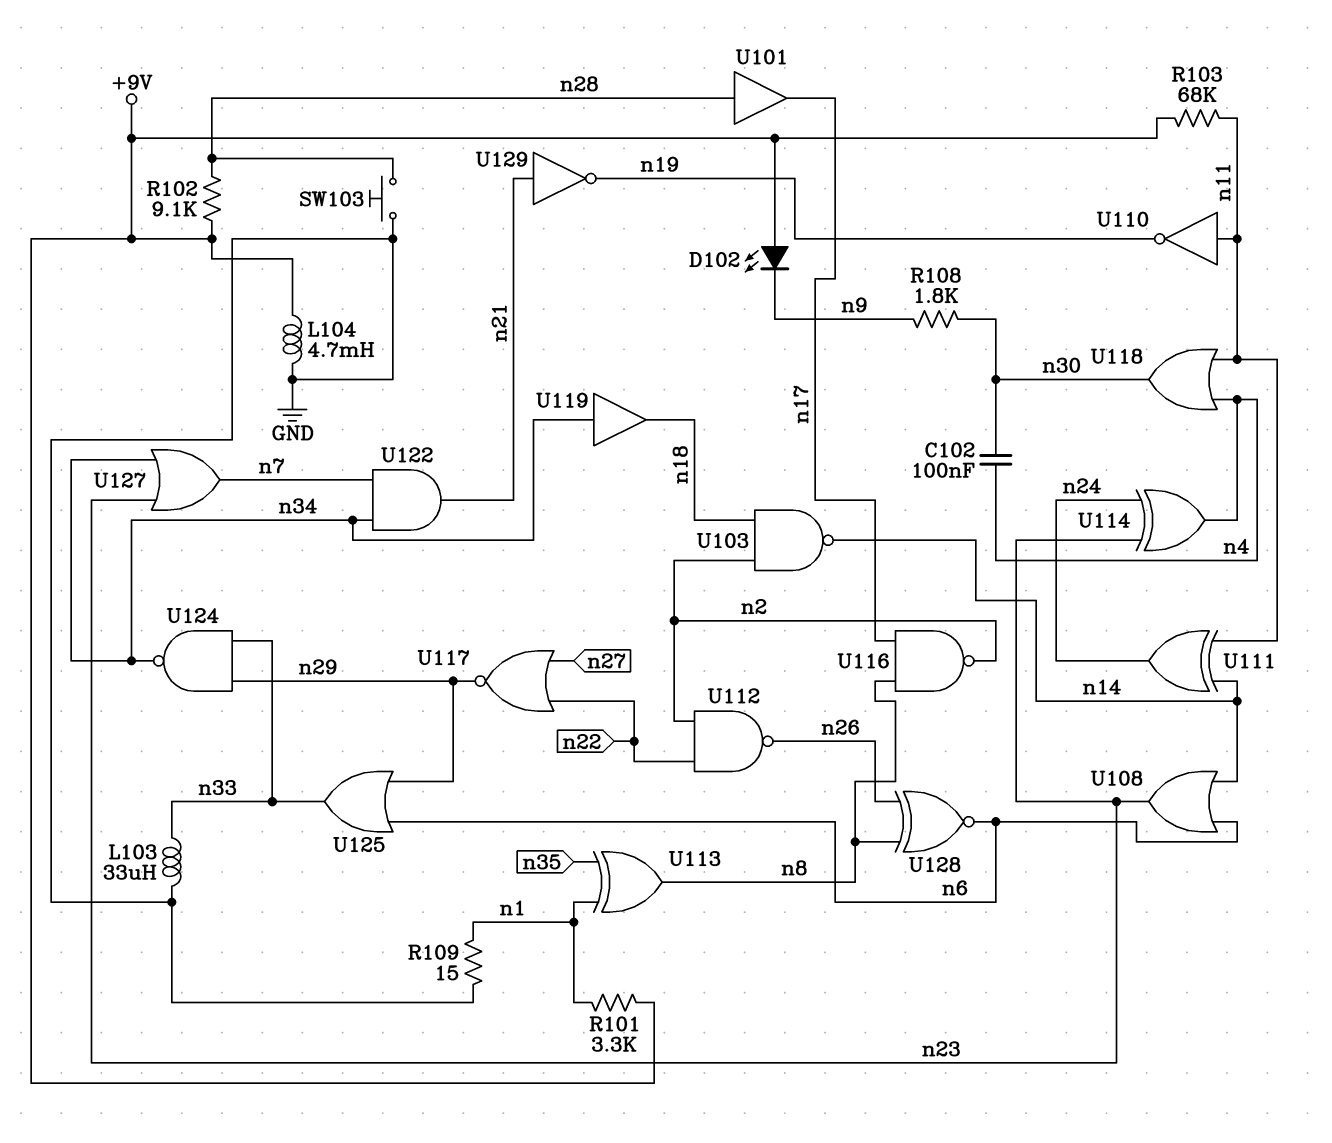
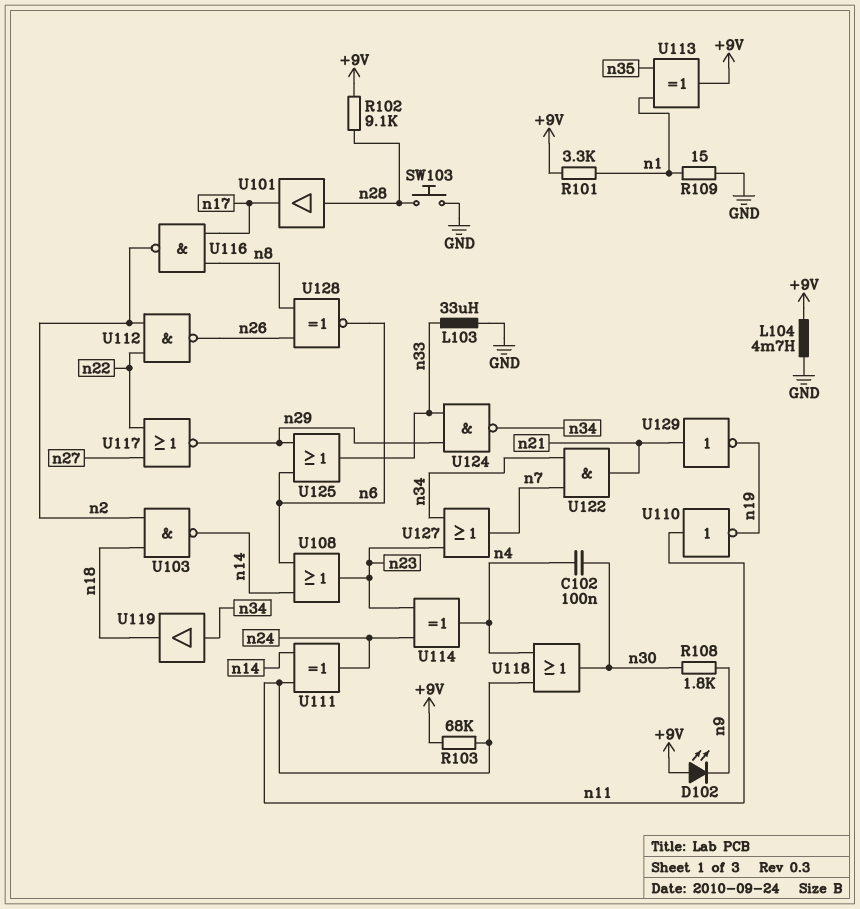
U113: XOR (in n1, in n35, out n8) -> XOR (in n1, in n35, out +9V)

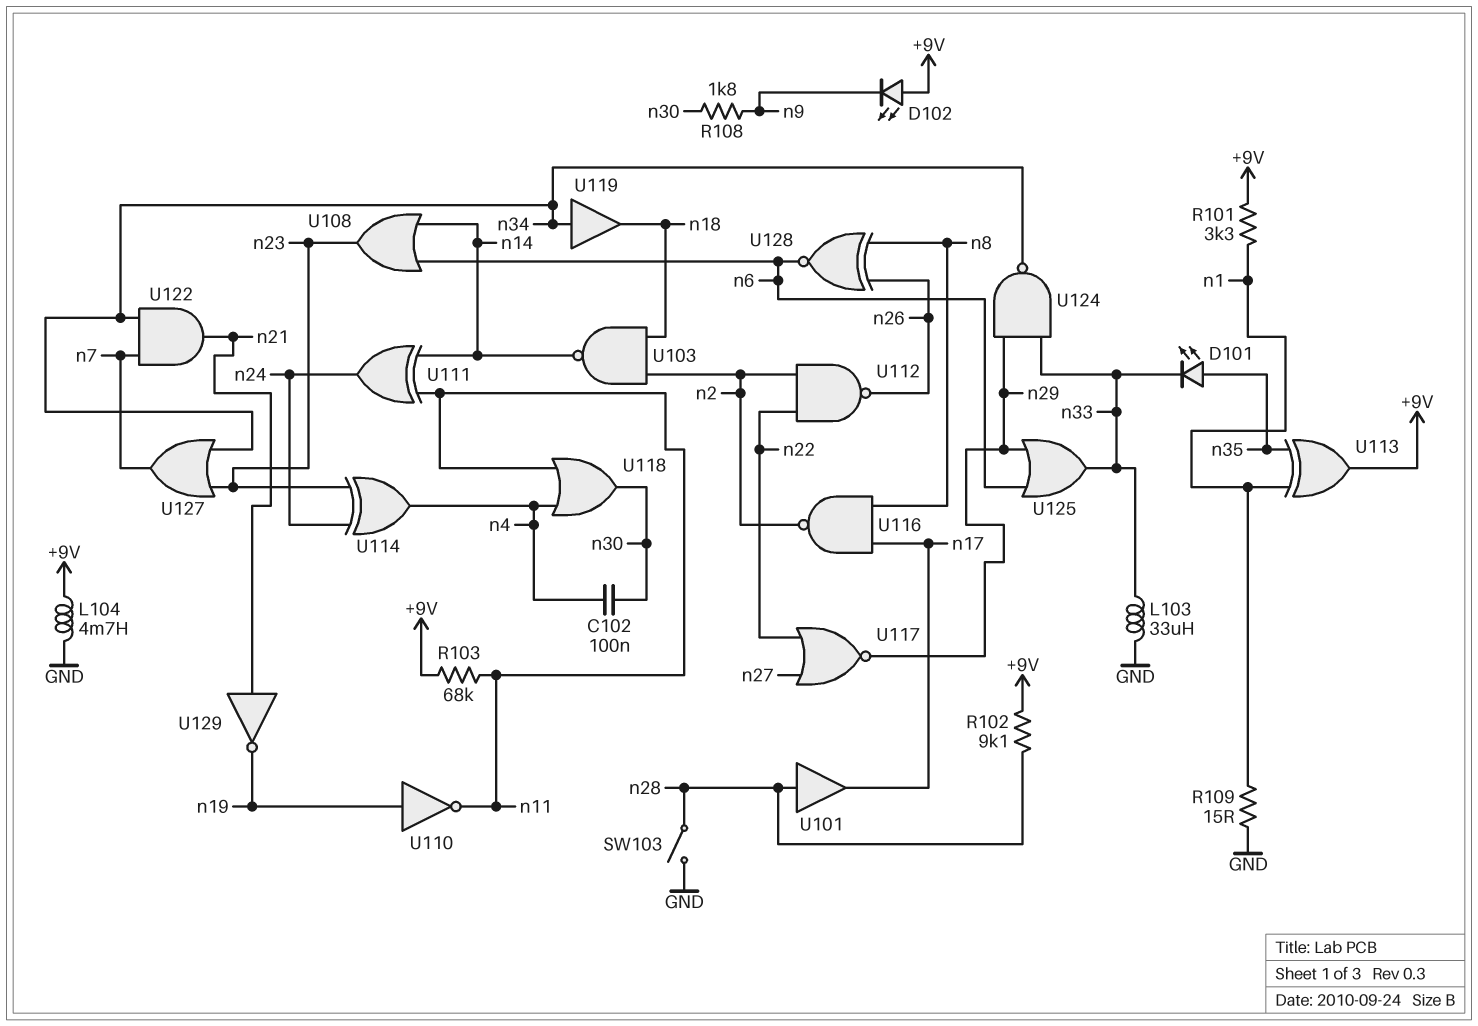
D101: none -> LED (A n35, K n33)
SW103: button (GND, n28) -> switch (GND, n28)
U110: NOT (in n11, out n19) -> NOT (in n19, out n11)

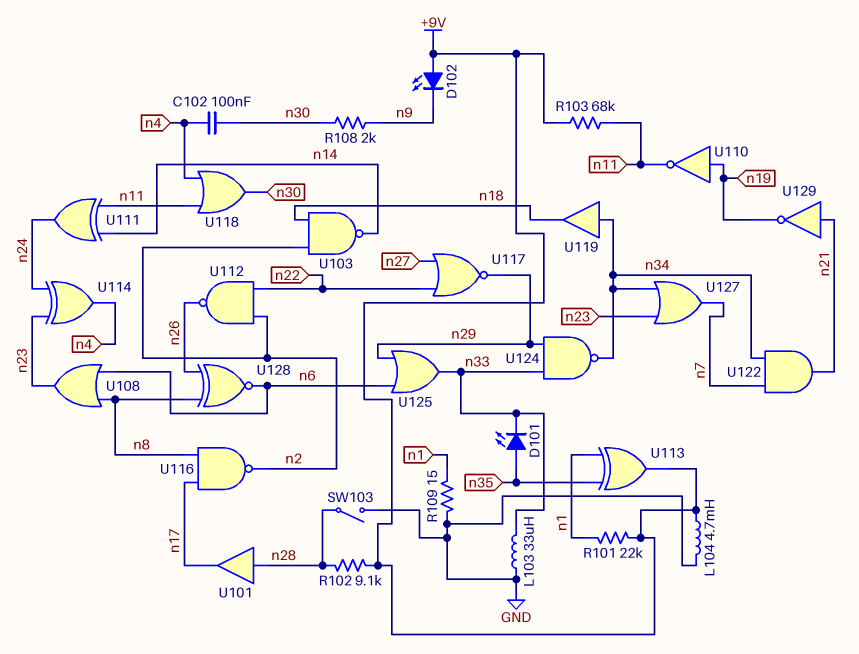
R101: 3.3k (+9V, n1) -> 22k (+9V, n1)
R108: 1.8k (n9, n30) -> 2k (n9, n30)
U108: OR (in n6, in n14, out n23) -> OR (in n6, in n8, out n23)

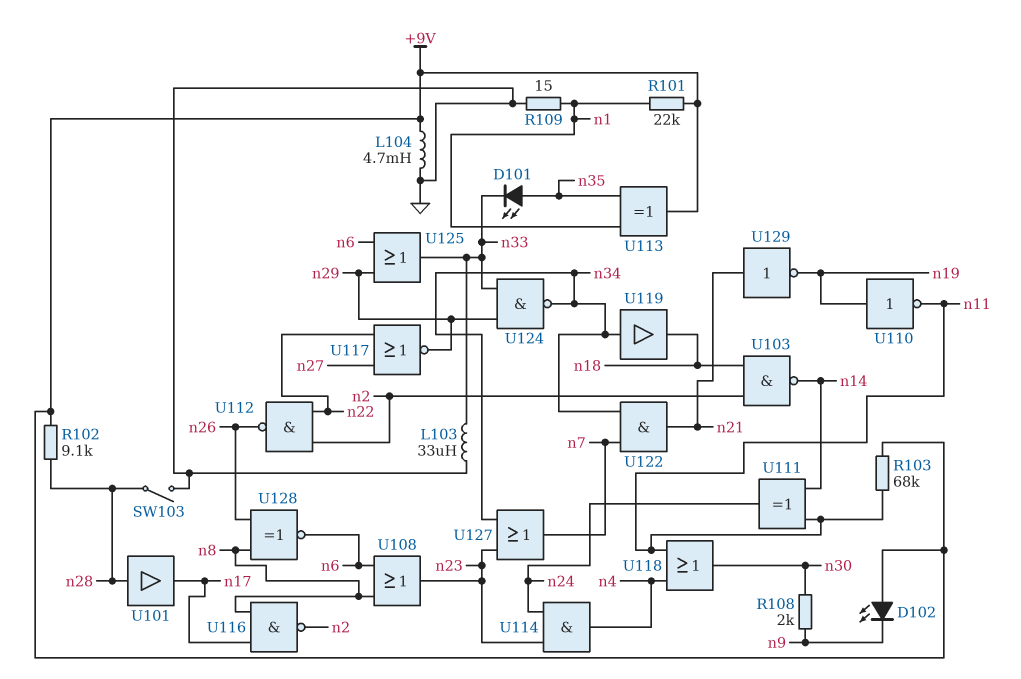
C102: 100nF (n4, n30) -> none
U114: XOR (in n23, in n24, out n4) -> AND (in n23, in n24, out n4)

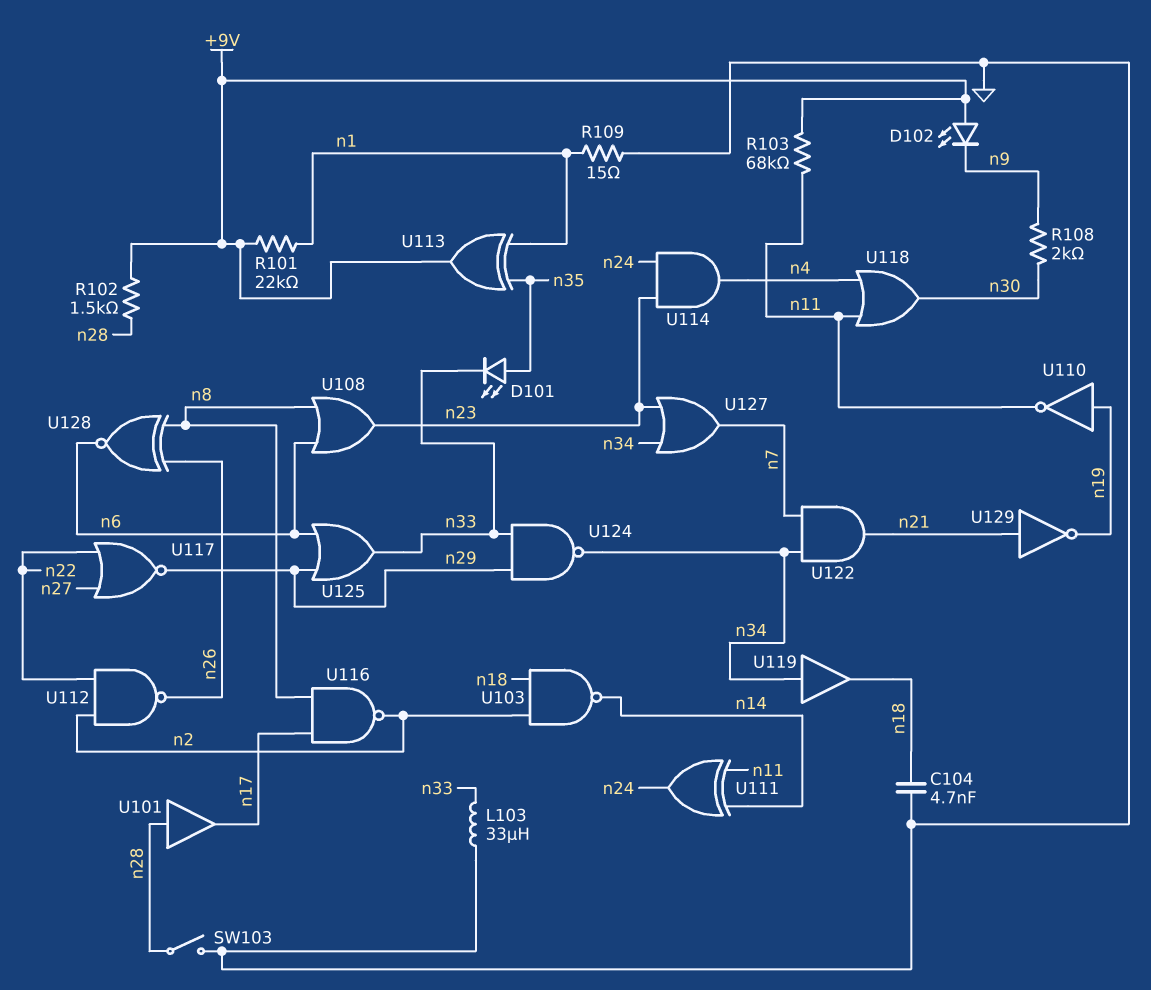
C104: none -> 4.7nF (GND, n18)
L104: 4.7mH (+9V, GND) -> none
R102: 9.1k (+9V, n28) -> 1.5k (+9V, n28)

